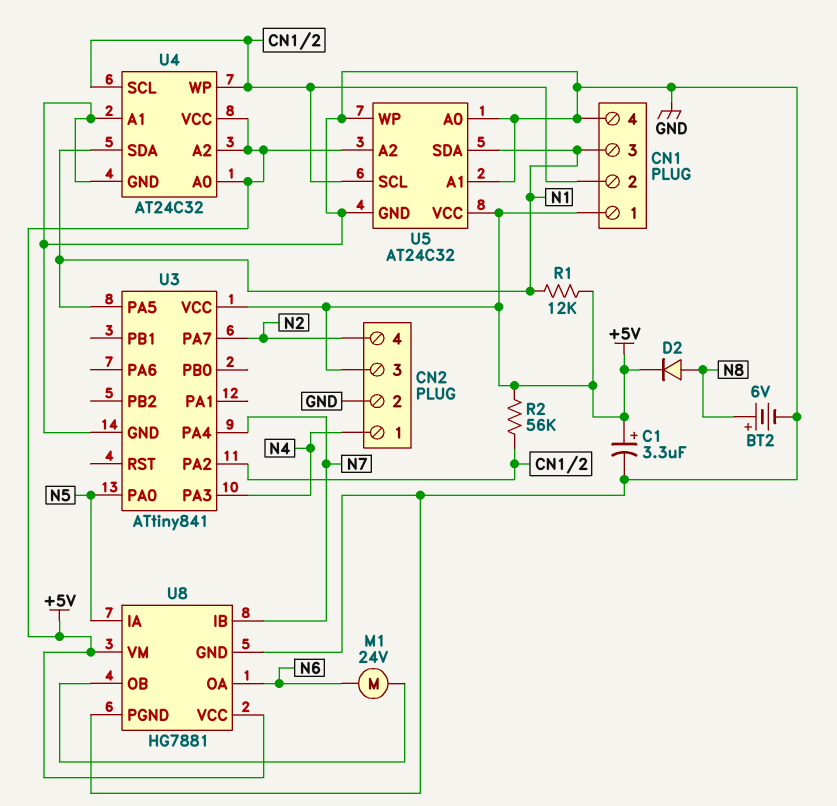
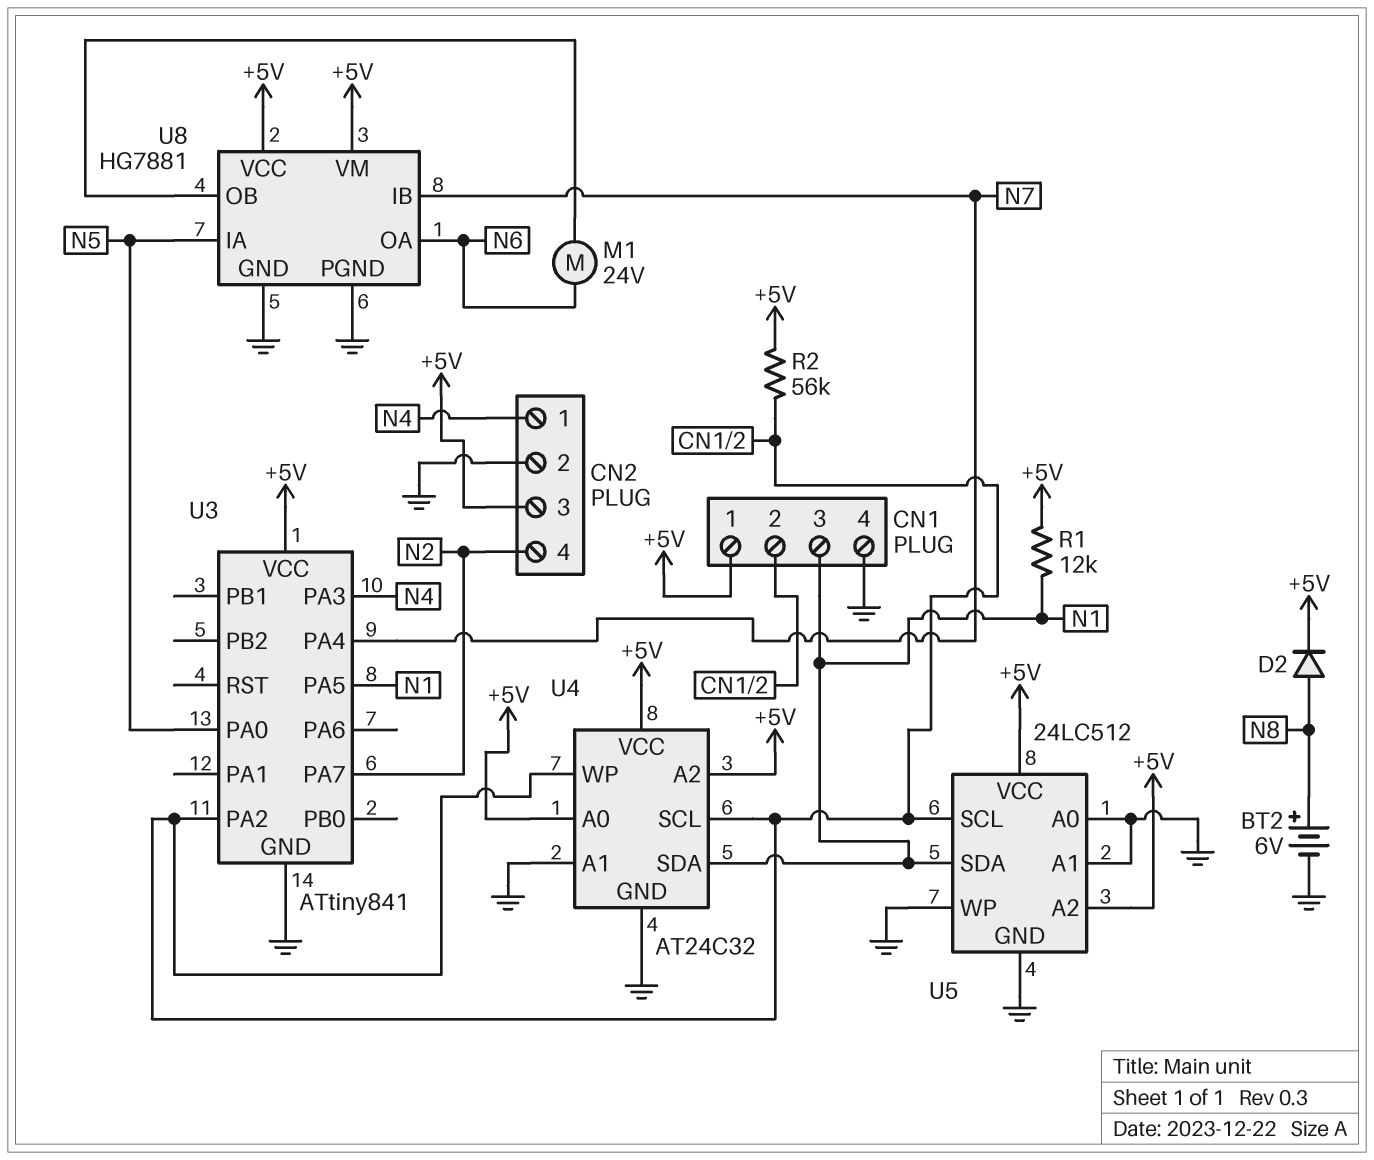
C1: 3.3uF (plus +5V, minus GND) -> none
U5: AT24C32 -> 24LC512

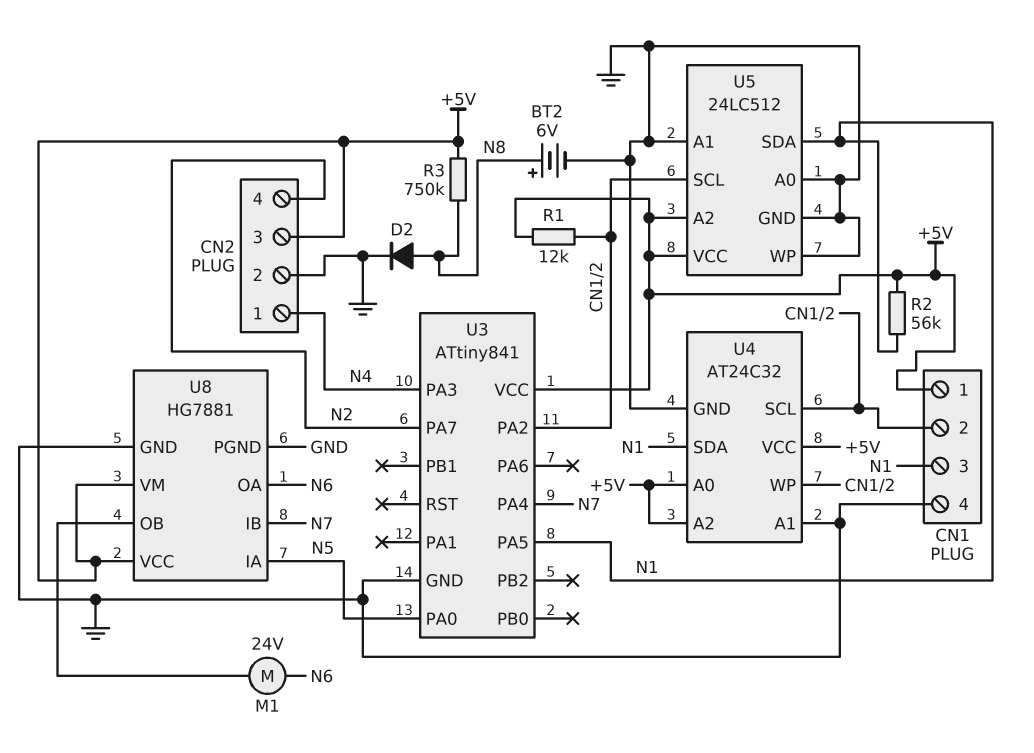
D2: diode (A N8, K +5V) -> diode (A N8, K GND)
R1: 12k (+5V, N1) -> 12k (+5V, CN1/2)
R2: 56k (+5V, CN1/2) -> 56k (+5V, N1)
R3: none -> 750k (+5V, N8)

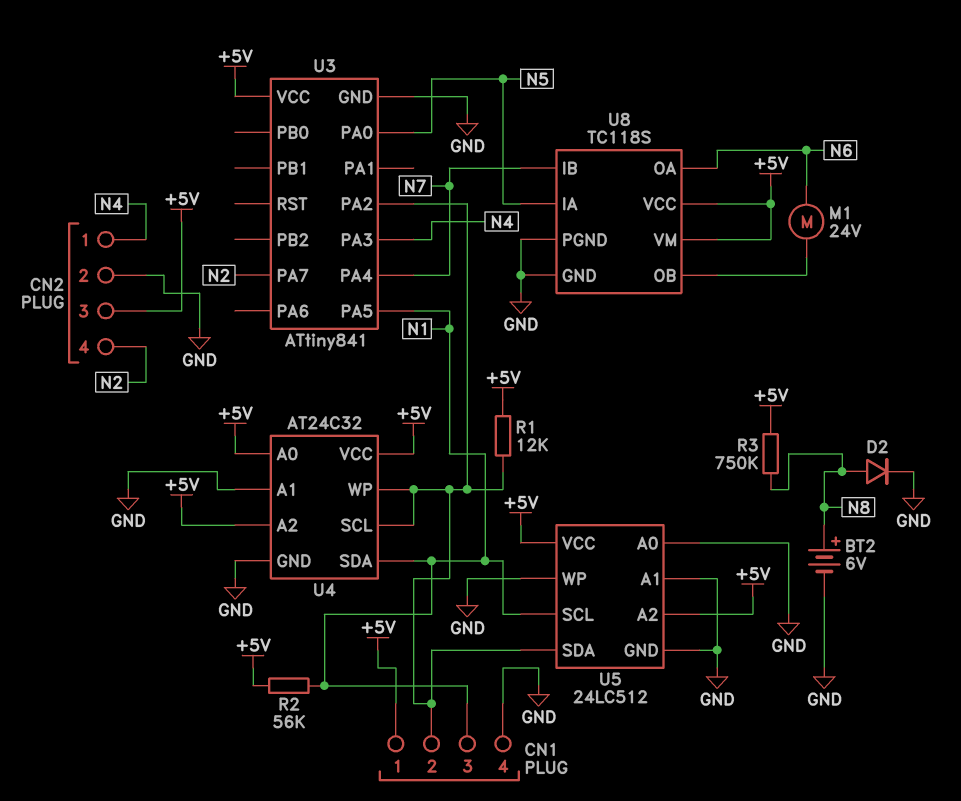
U5 pin SCL: CN1/2 -> N1
U5 pin SDA: N1 -> CN1/2
U8: HG7881 -> TC118S

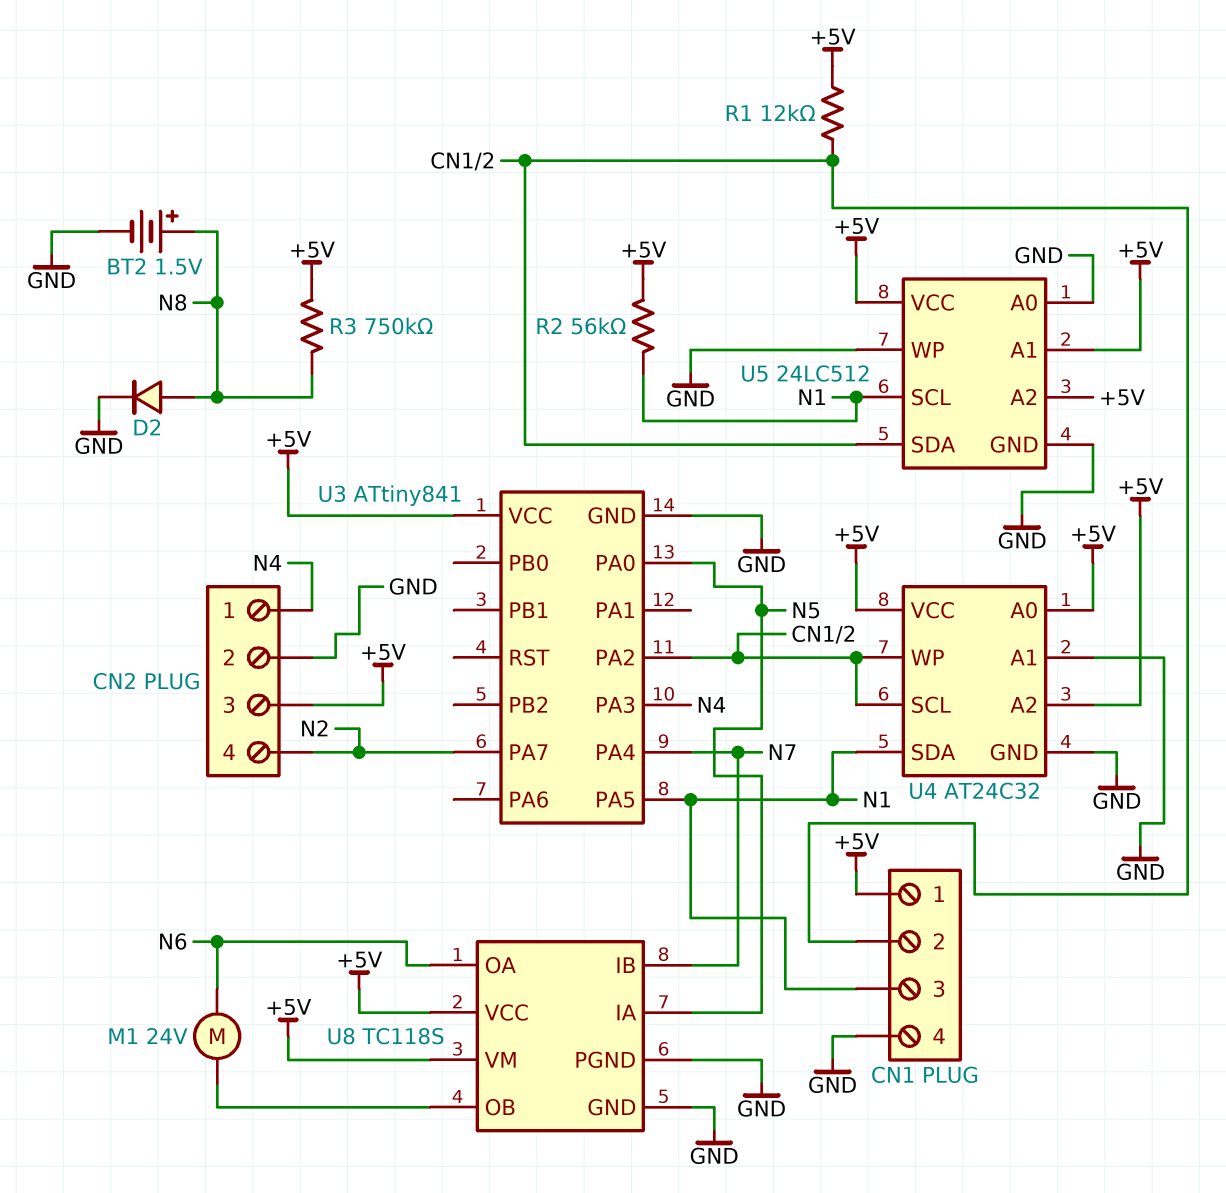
BT2: 6V (plus N8, minus GND) -> 1.5V (plus N8, minus GND)
U5 pin A1: GND -> +5V

